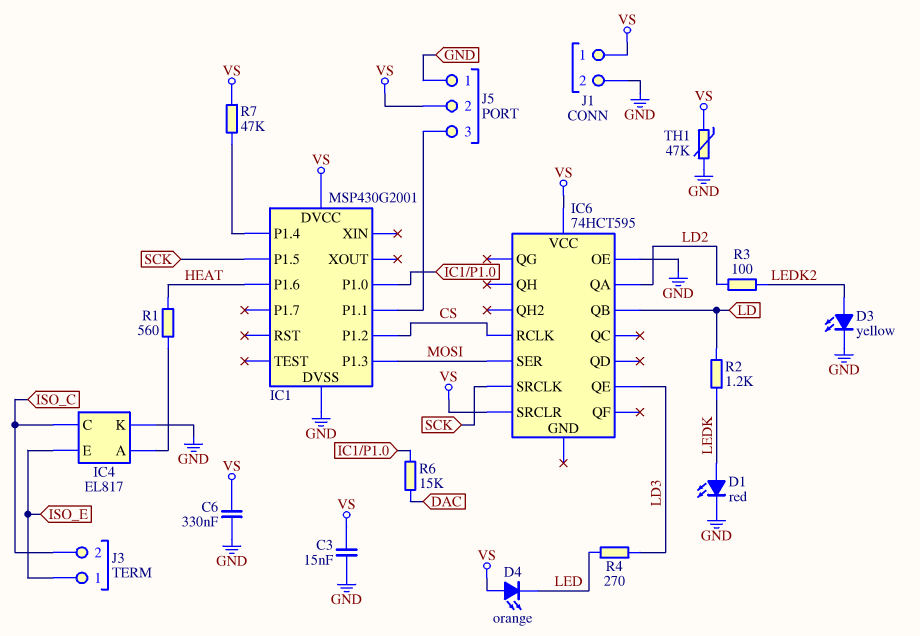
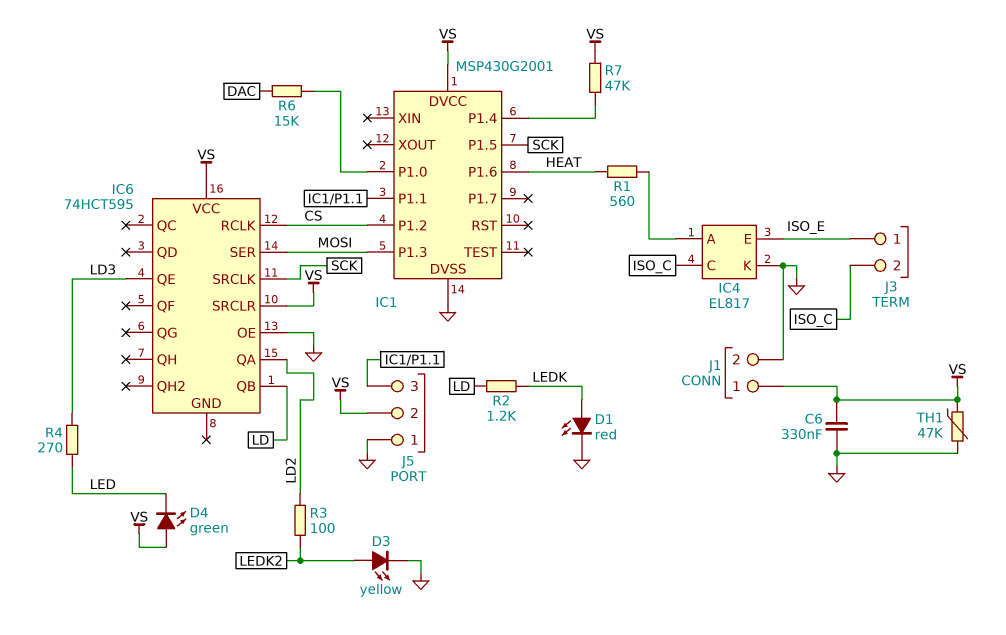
C3: 15nF (GND, VS) -> none
D4: LED orange (A VS, K LED) -> LED green (A VS, K LED)

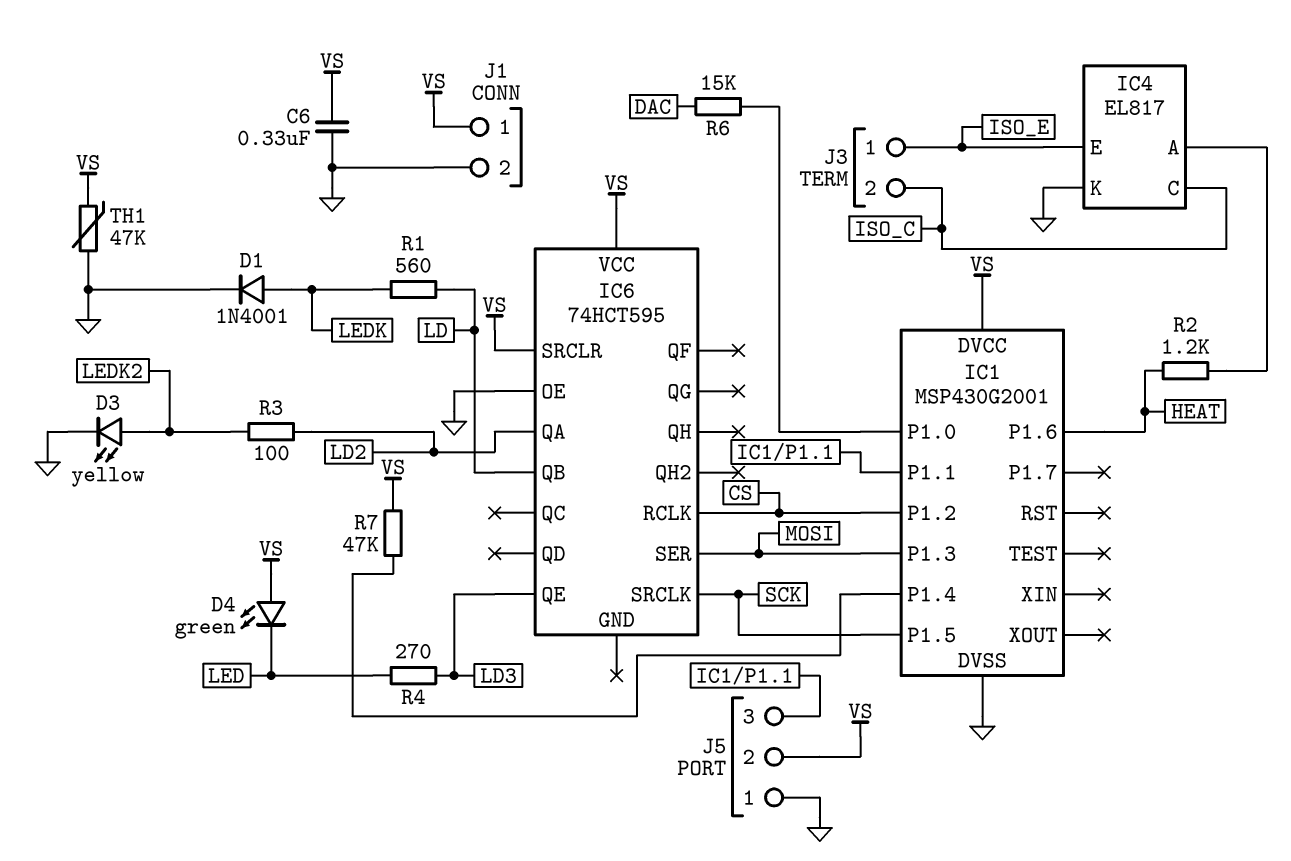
D1: LED red (A LEDK, K GND) -> diode 1N4001 (A LEDK, K GND)
R1: 560 (HEAT, IC4/A) -> 560 (LD, LEDK)
R2: 1.2k (LD, LEDK) -> 1.2k (HEAT, IC4/A)

